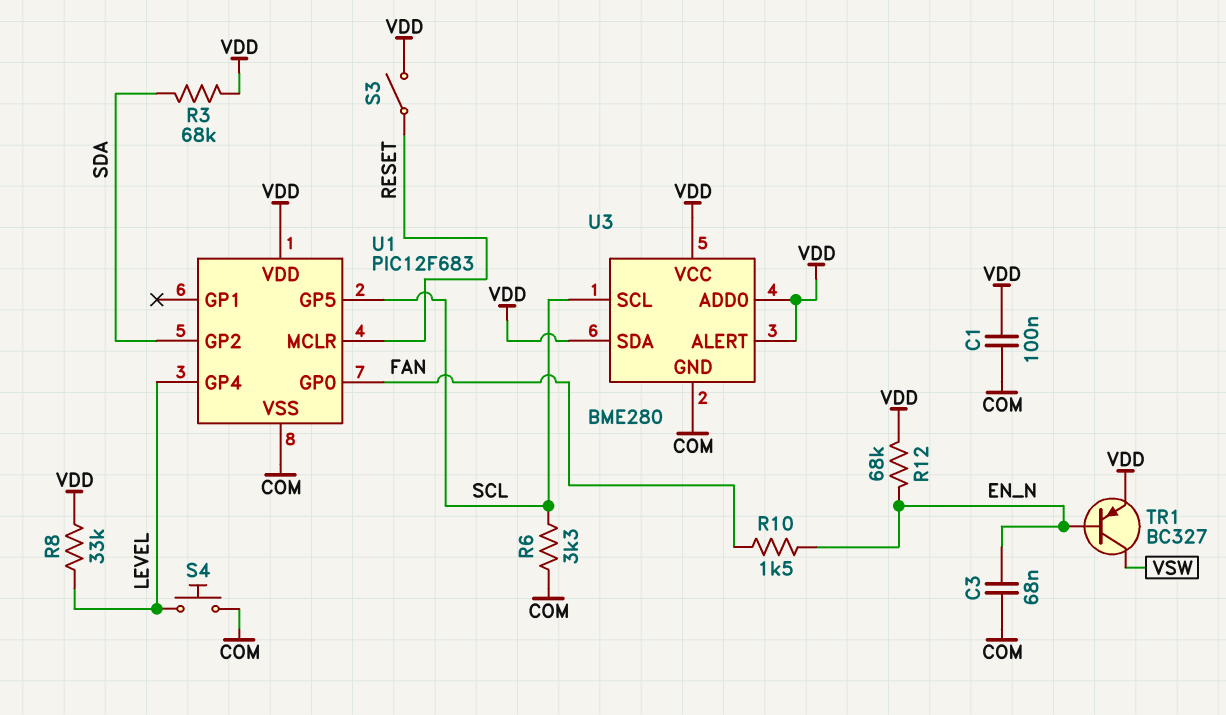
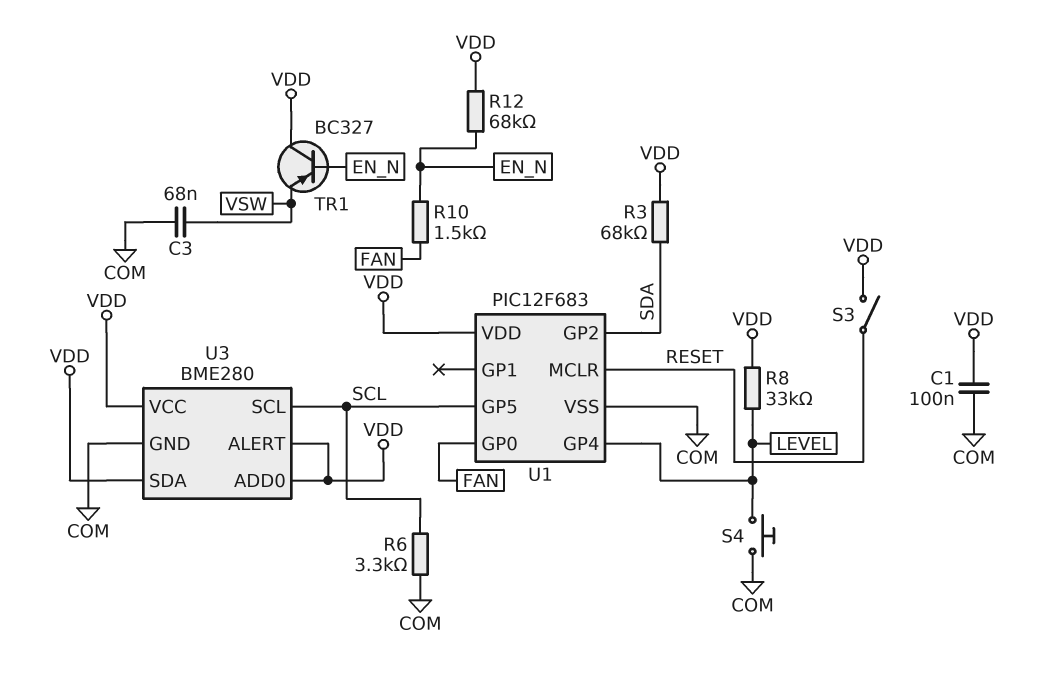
C3: 68nF (COM, EN_N) -> 68nF (COM, VSW)
TR1: PNP BC327 (B EN_N, C VSW, E VDD) -> PNP BC327 (B EN_N, C VDD, E VSW)

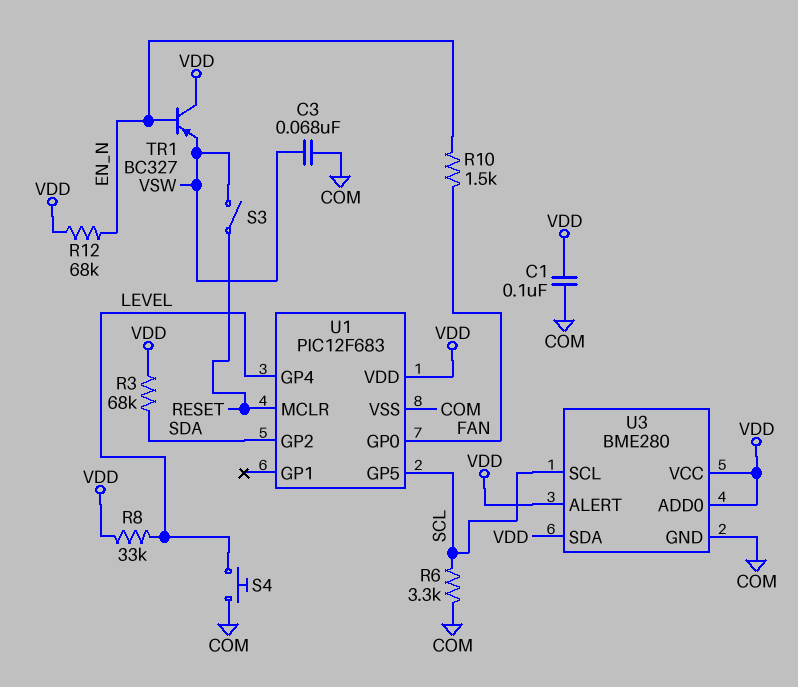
S3: switch (RESET, VDD) -> switch (RESET, VSW)

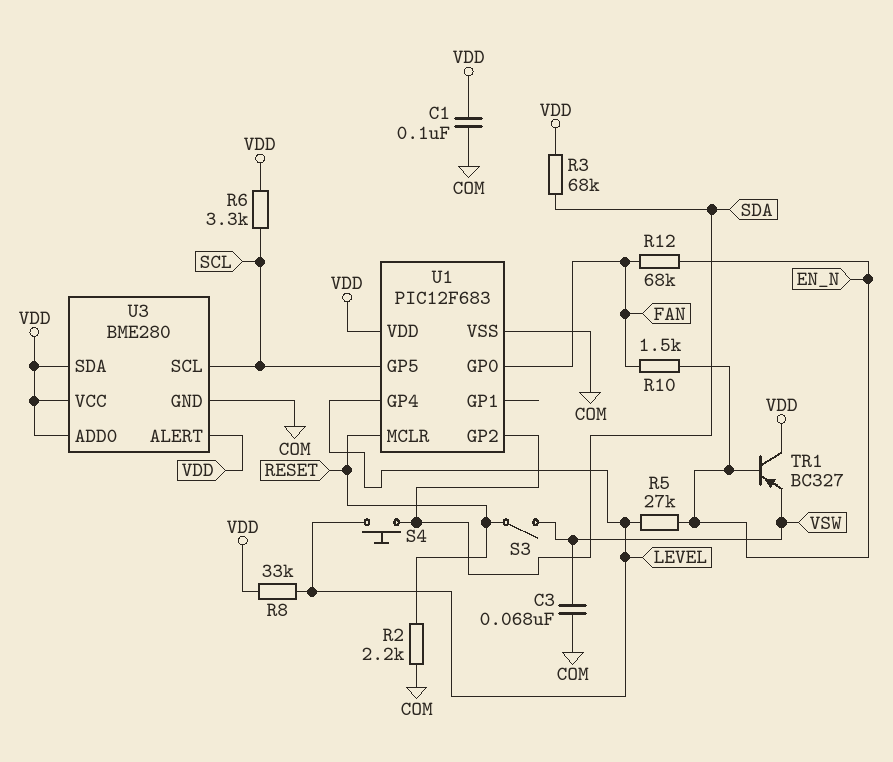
R2: none -> 2.2k (COM, RESET)
R5: none -> 27k (EN_N, LEVEL)
R6: 3.3k (COM, SCL) -> 3.3k (SCL, VDD)
R12: 68k (EN_N, VDD) -> 68k (EN_N, FAN)
S4: button (COM, LEVEL) -> button (LEVEL, SDA)

